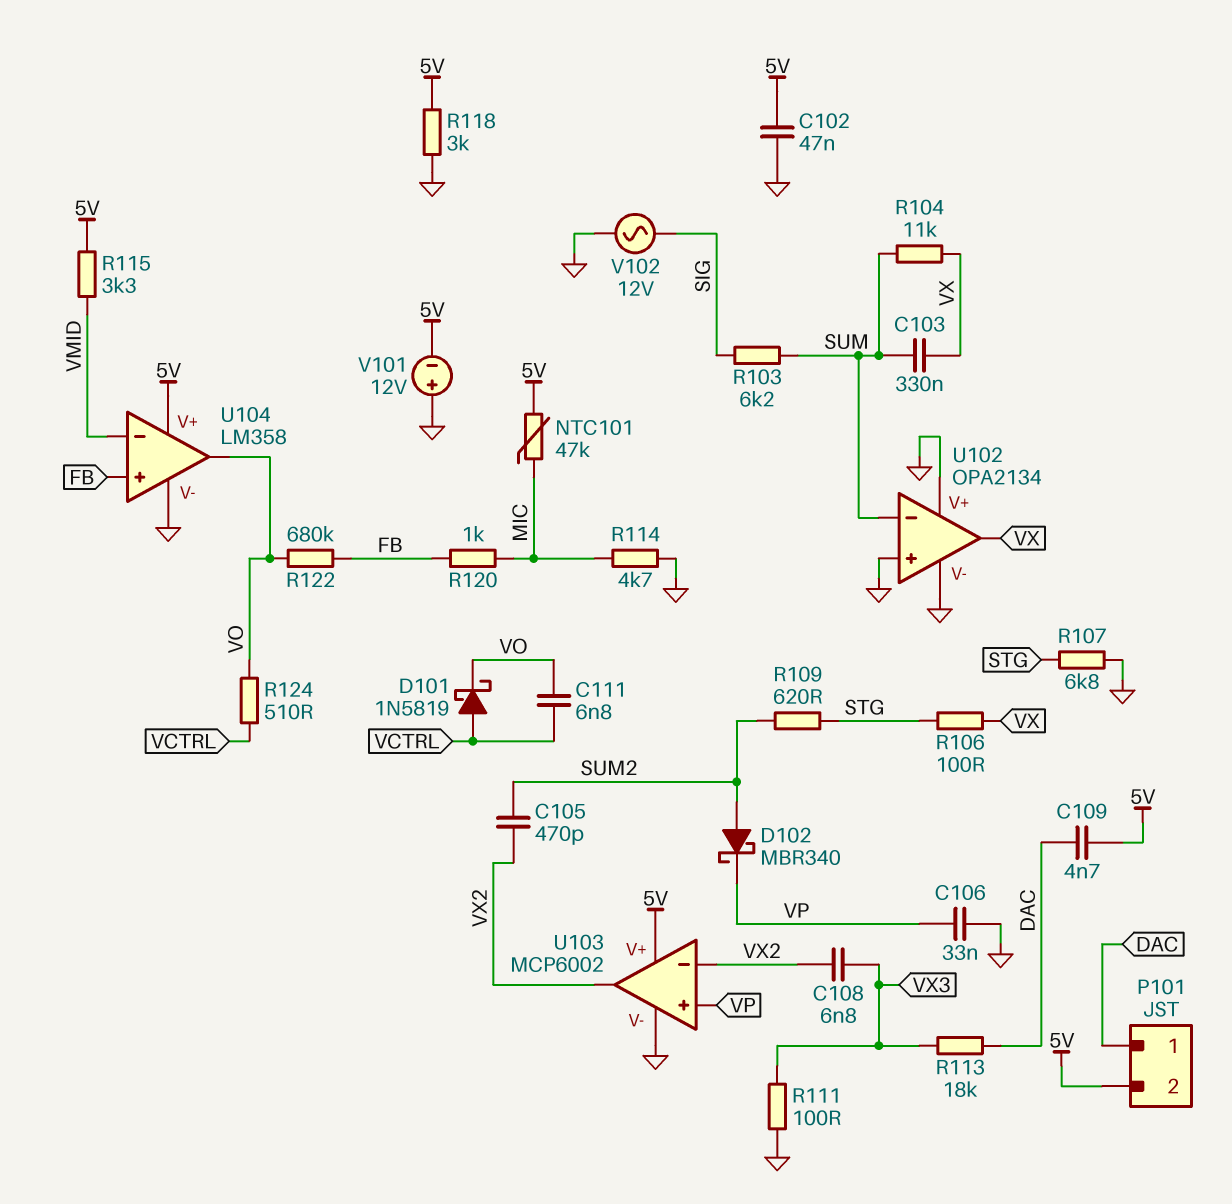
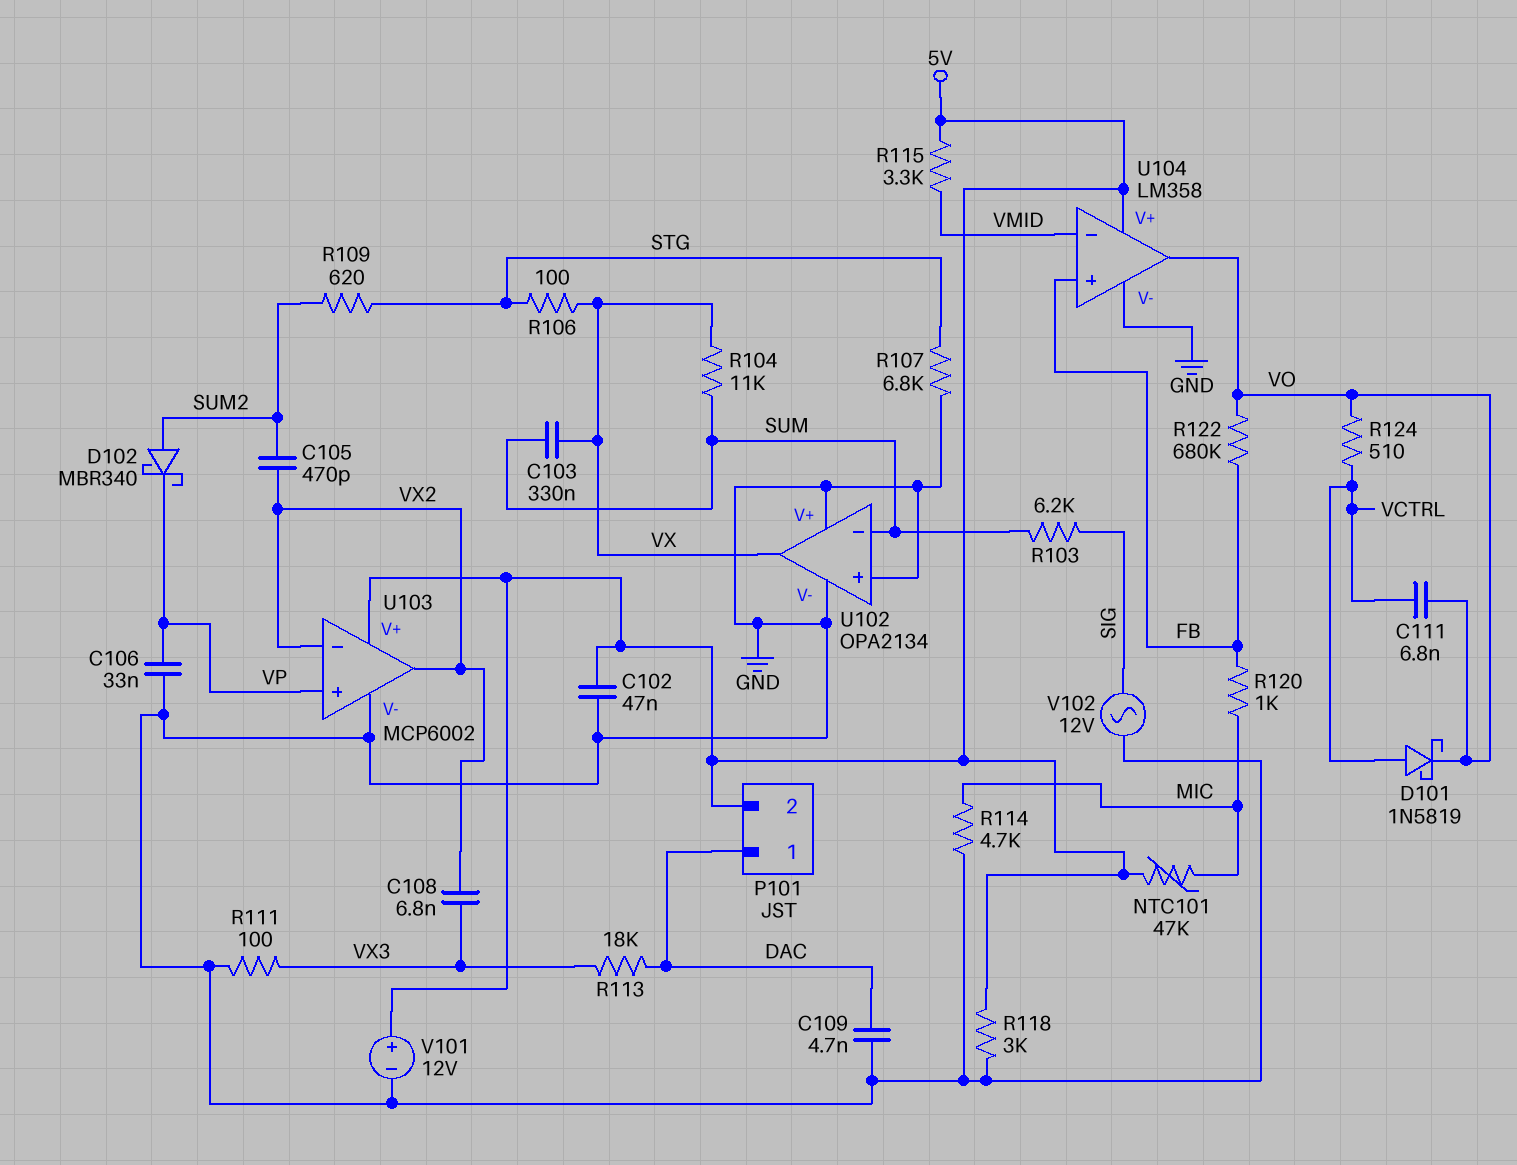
C109: 4.7nF (5V, DAC) -> 4.7nF (DAC, GND)
V101: 12V (plus GND, minus 5V) -> 12V (plus 5V, minus GND)

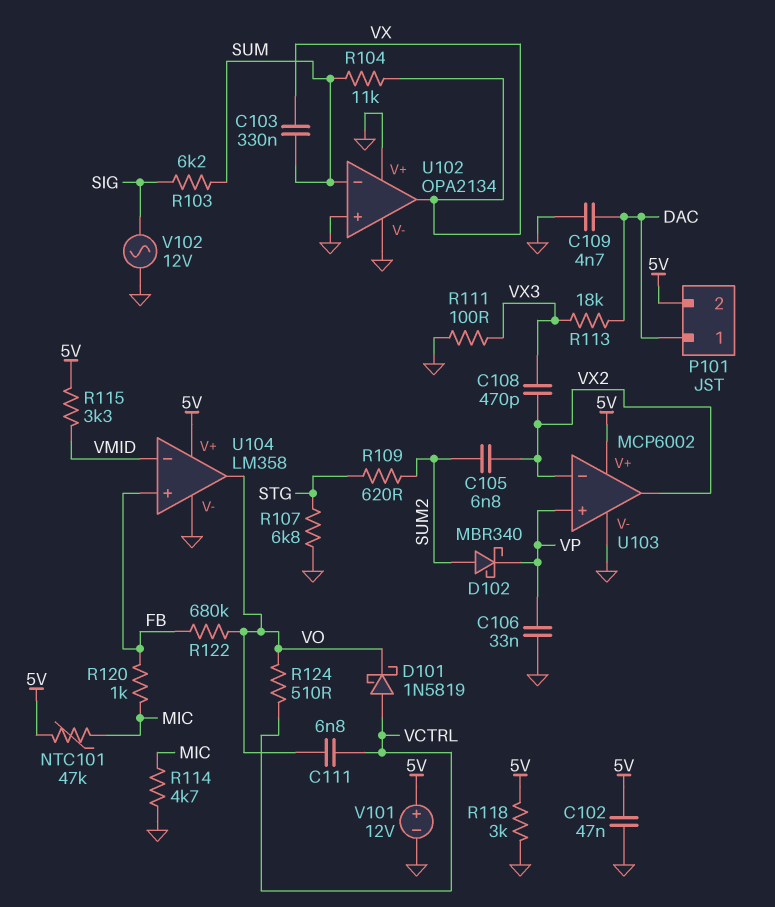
C105: 470pF (SUM2, VX2) -> 6.8nF (SUM2, VX2)
C108: 6.8nF (VX2, VX3) -> 470pF (VX2, VX3)
R106: 100 (STG, VX) -> none

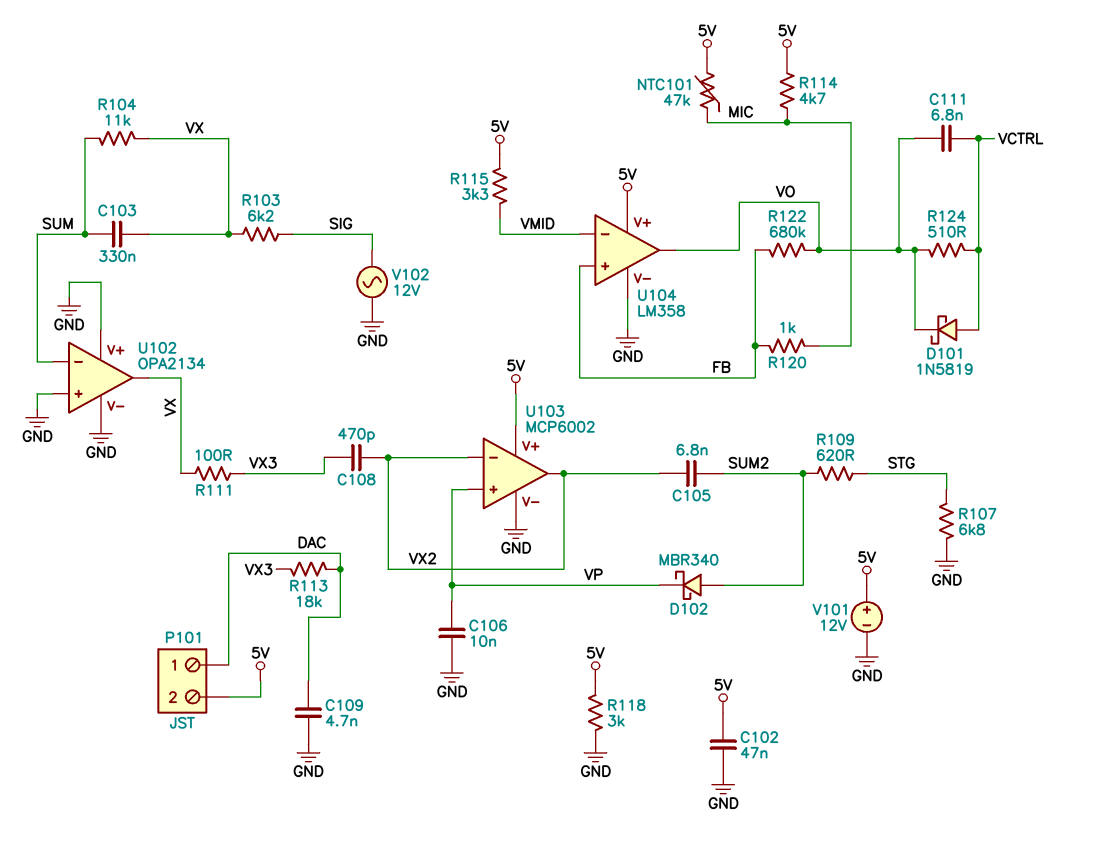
C106: 33nF (GND, VP) -> 10nF (GND, VP)
R103: 6.2k (SIG, SUM) -> 6.2k (SIG, VX)
R111: 100 (GND, VX3) -> 100 (VX, VX3)
R114: 4.7k (GND, MIC) -> 4.7k (5V, MIC)

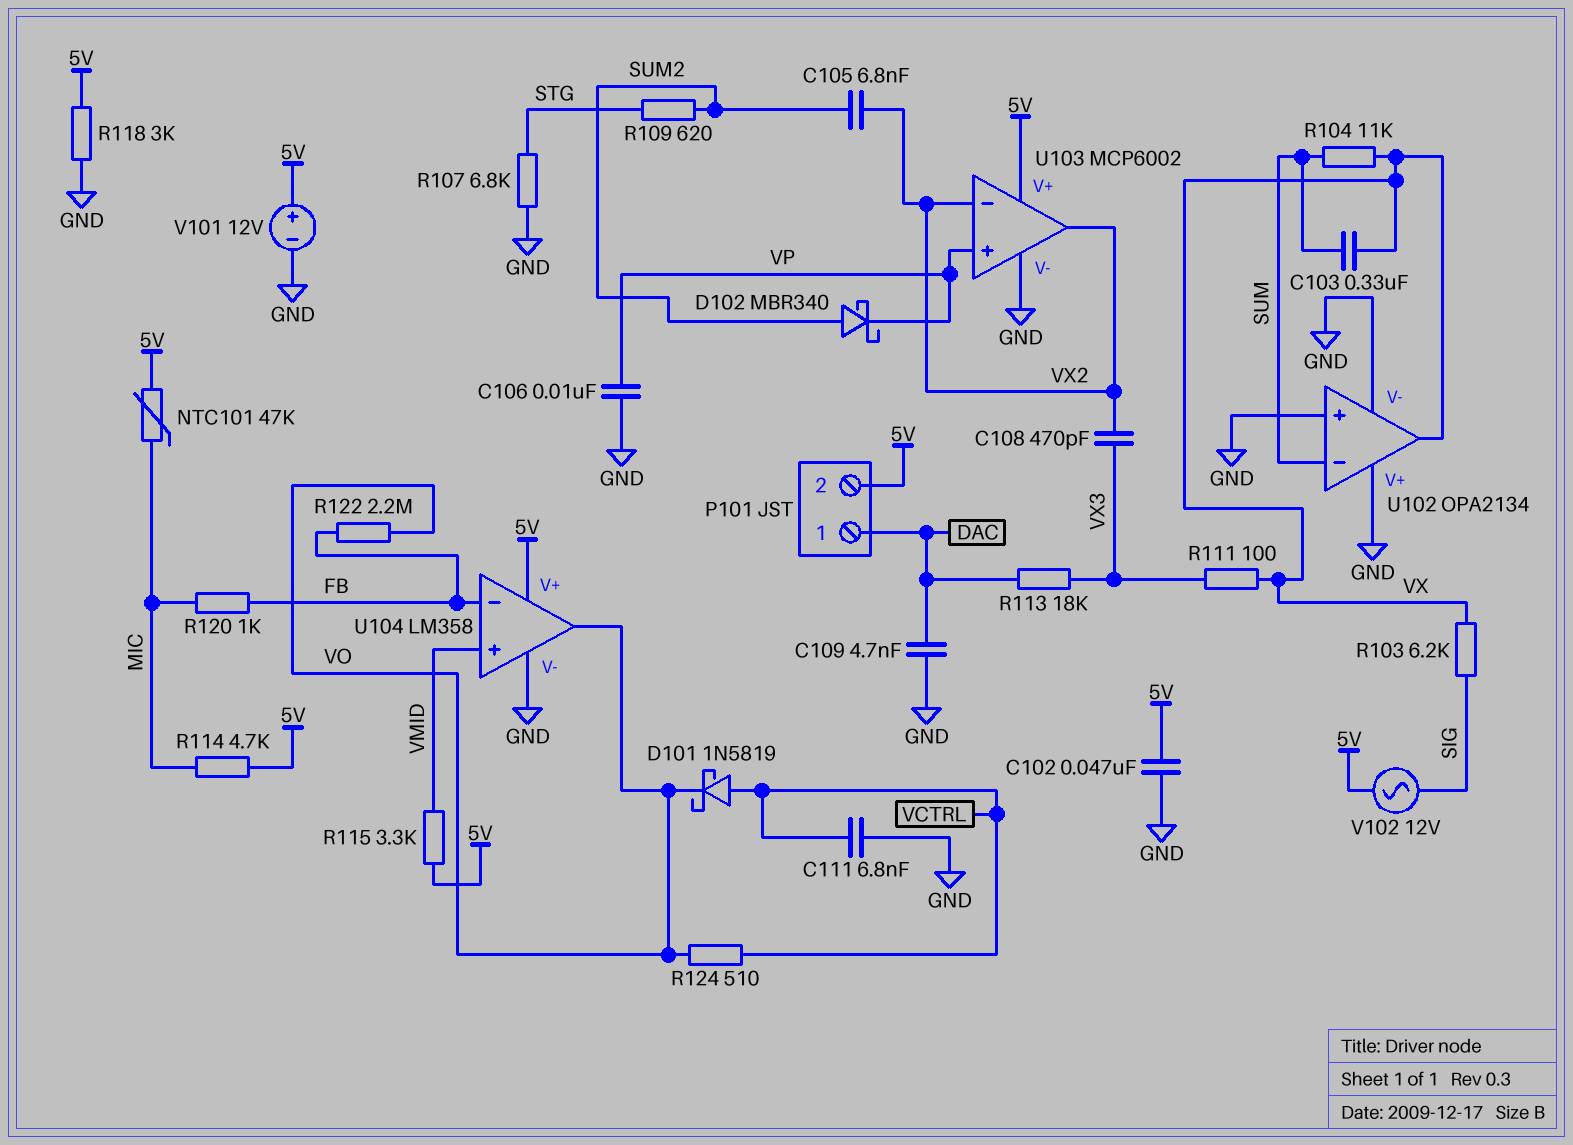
C111: 6.8nF (VCTRL, VO) -> 6.8nF (GND, VCTRL)
R122: 680k (FB, VO) -> 2.2M (FB, VO)
U104 pin in+: FB -> VMID
U104 pin in-: VMID -> FB
V102: AC 12V (GND, SIG) -> AC 12V (5V, SIG)

